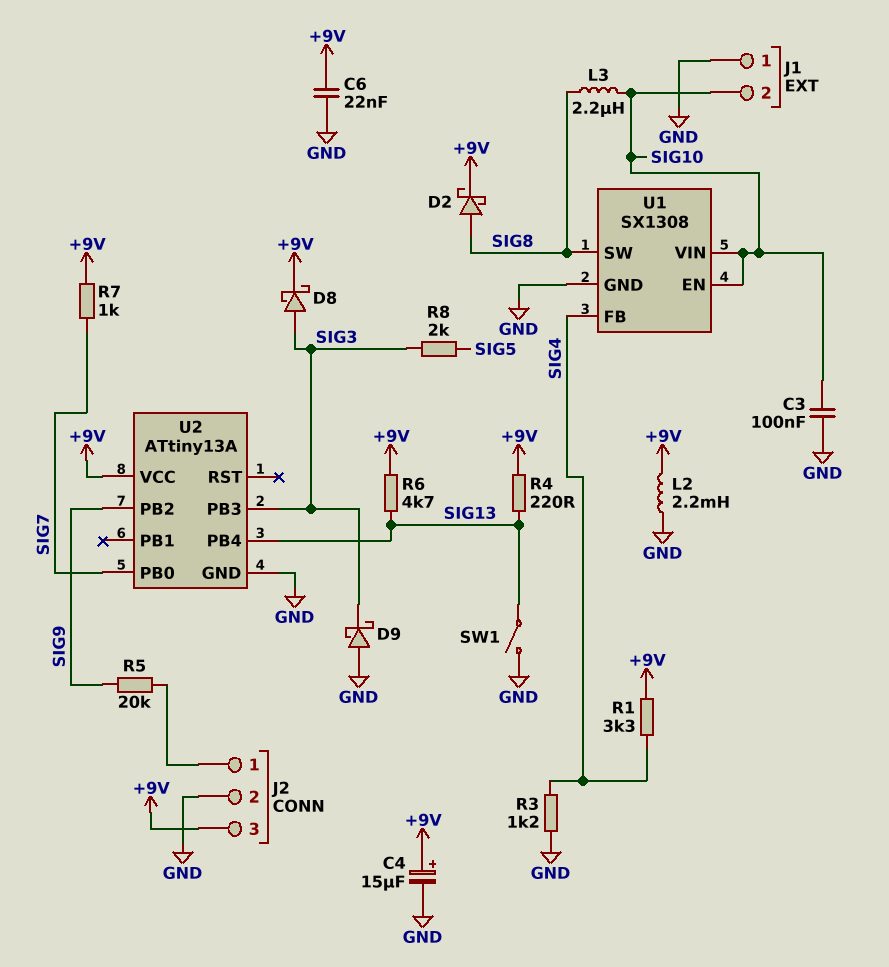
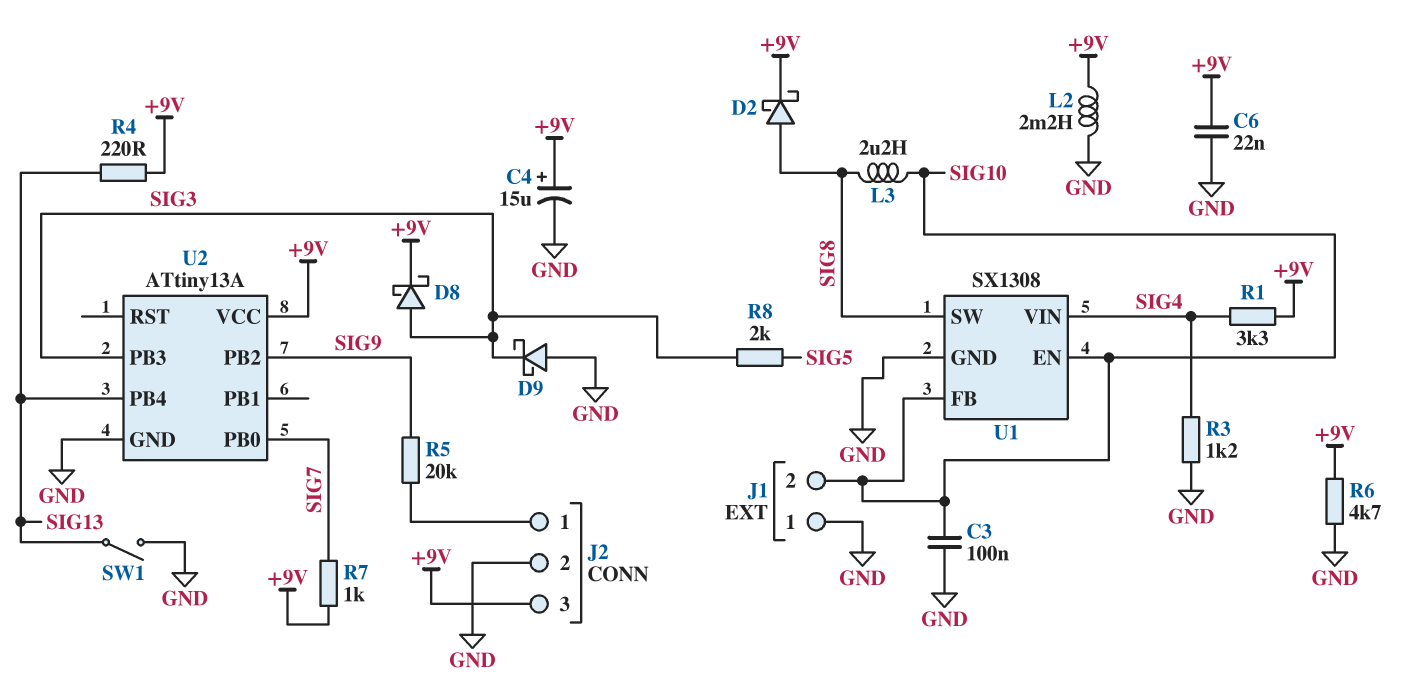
R6: 4.7k (+9V, SIG13) -> 4.7k (+9V, GND)
U1 pin FB: SIG4 -> SIG10
U1 pin VIN: SIG10 -> SIG4

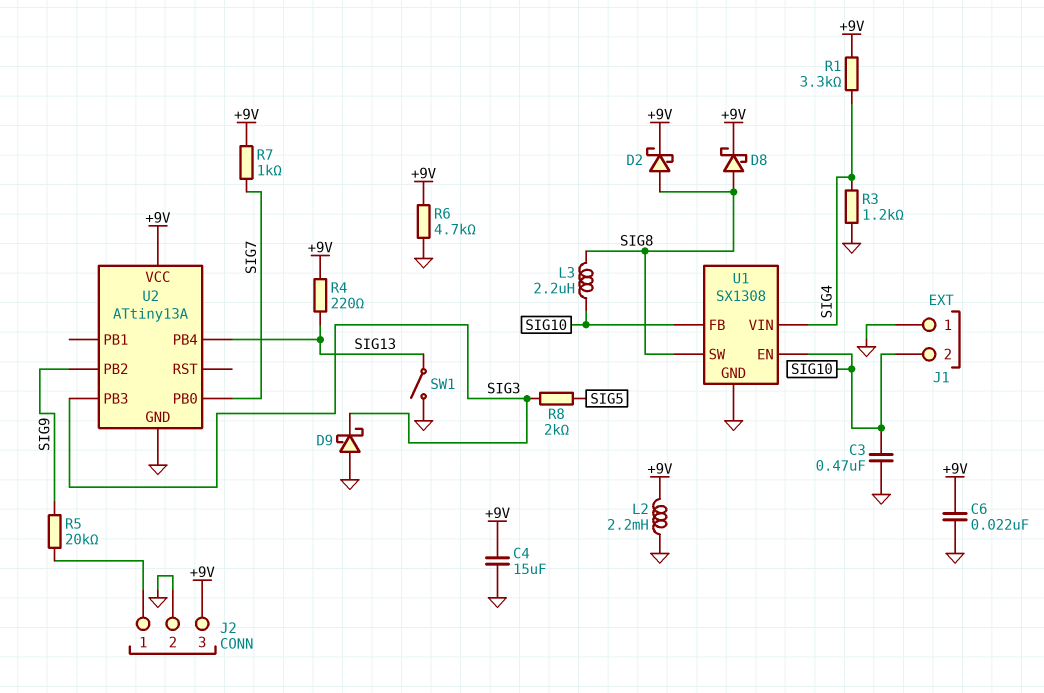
C3: 100nF (GND, SIG10) -> 470nF (GND, SIG10)
C4: 15uF (plus +9V, minus GND) -> 15uF (+9V, GND)
D8: schottky (A SIG3, K +9V) -> schottky (A SIG8, K +9V)

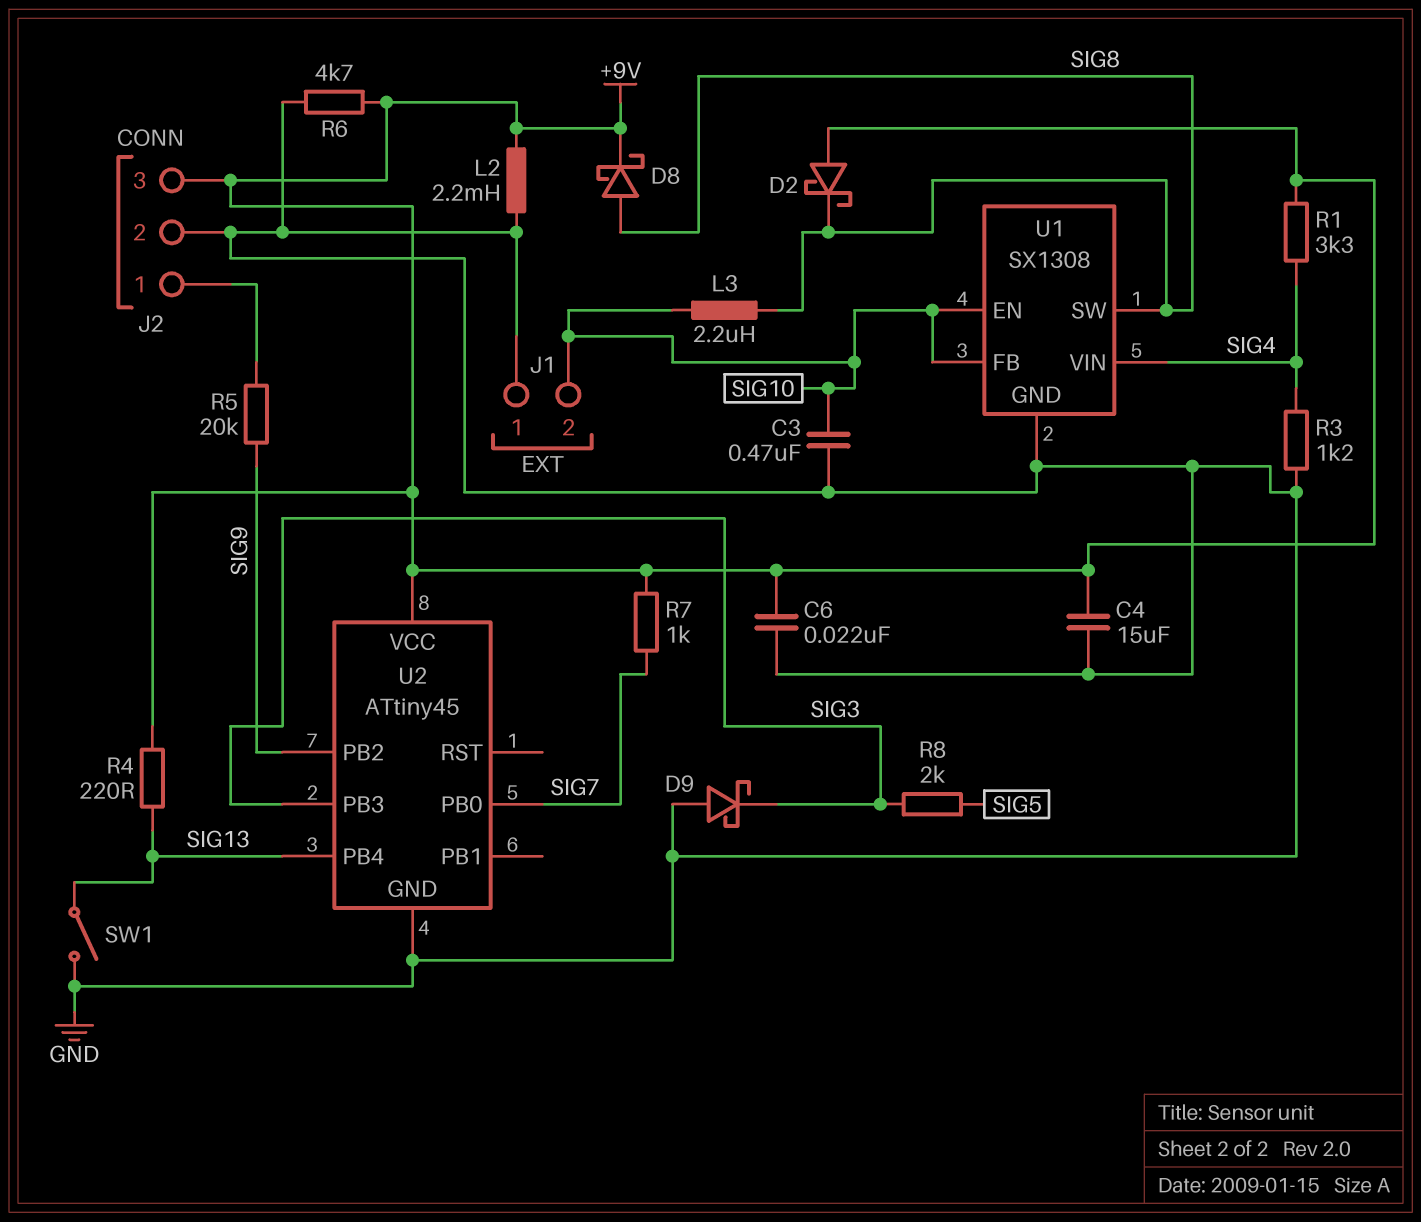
D2: schottky (A SIG8, K +9V) -> schottky (A +9V, K SIG8)
U2: ATtiny13A -> ATtiny45

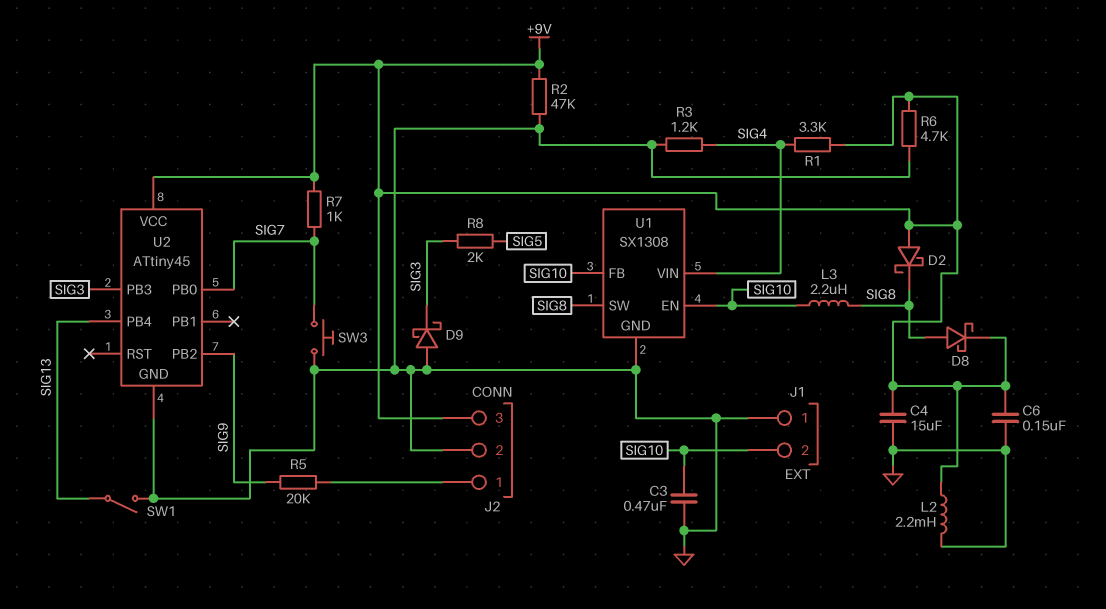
C6: 22nF (+9V, GND) -> 150nF (+9V, GND)
R2: none -> 47k (+9V, GND)
R4: 220 (+9V, SIG13) -> none
SW3: none -> button (GND, SIG7)

